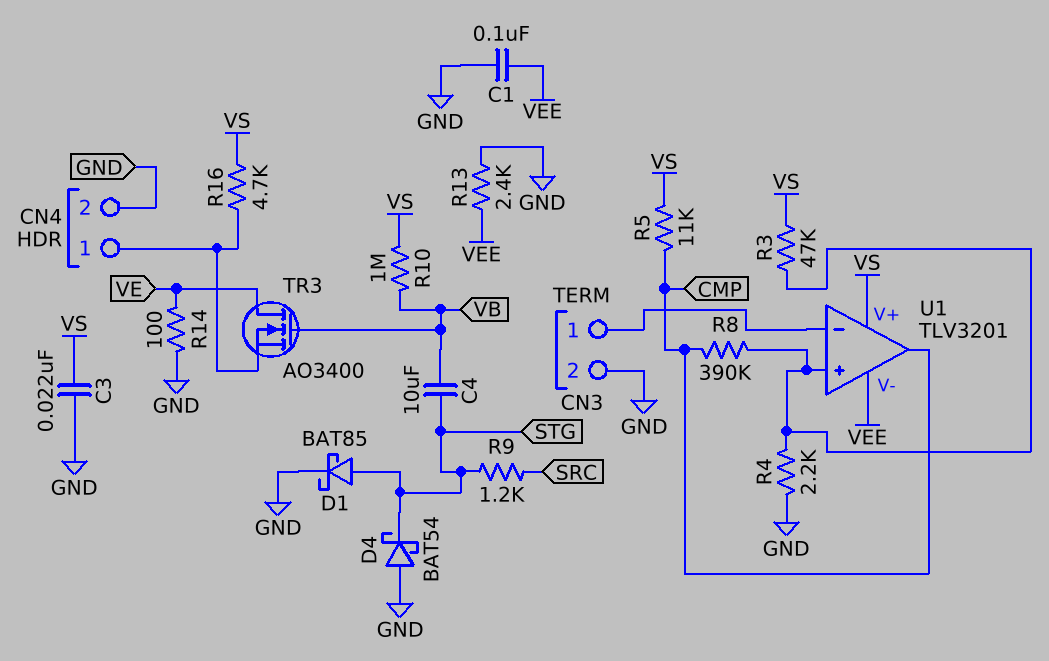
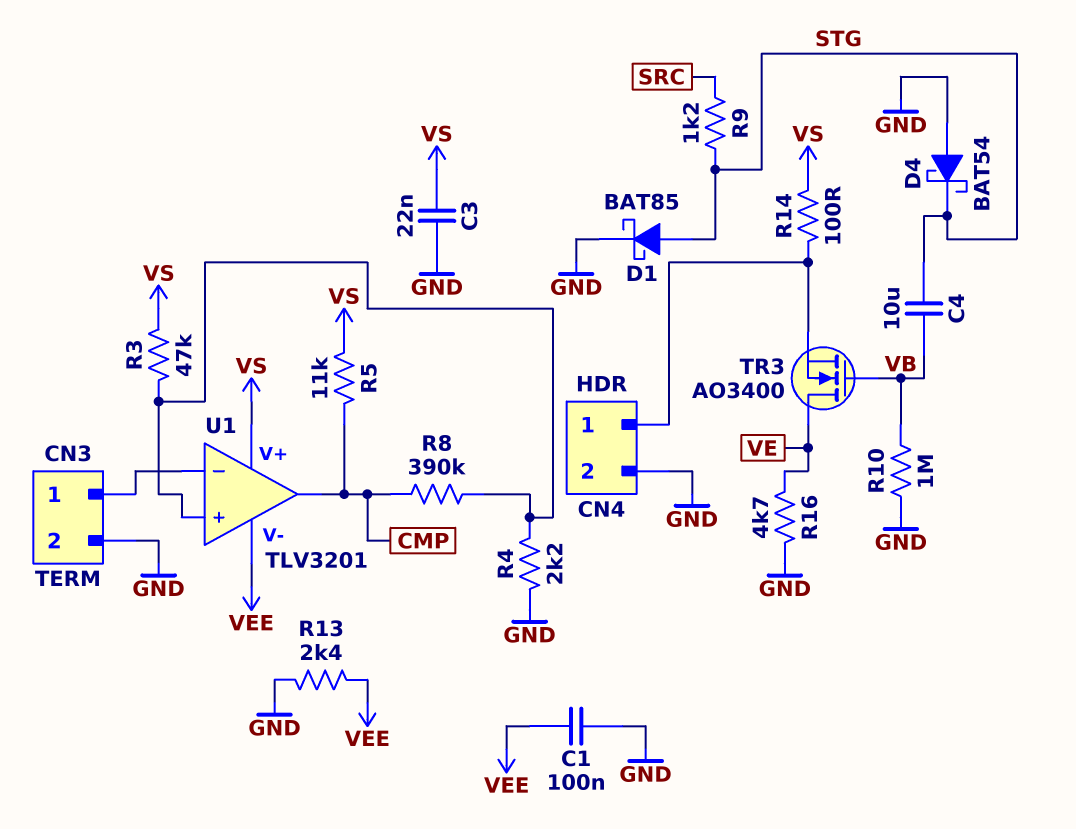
R10: 1M (VB, VS) -> 1M (GND, VB)
R14: 100 (GND, VE) -> 100 (CN4/1, VS)
R16: 4.7k (CN4/1, VS) -> 4.7k (GND, VE)

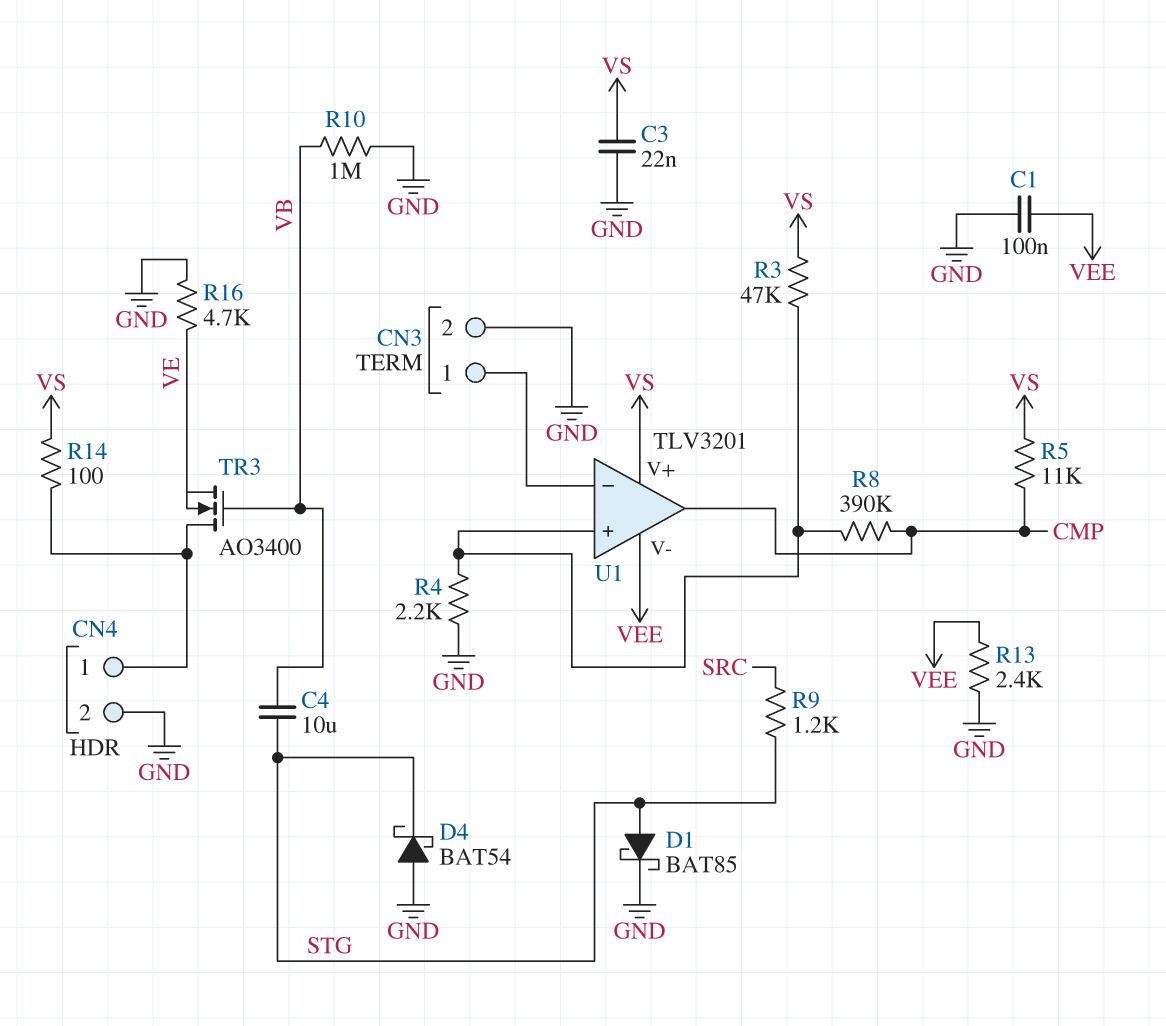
TR3: NMOS AO3400 (G VB, D VE, S CN4/1) -> NMOS AO3400 (G VB, D CN4/1, S VE)

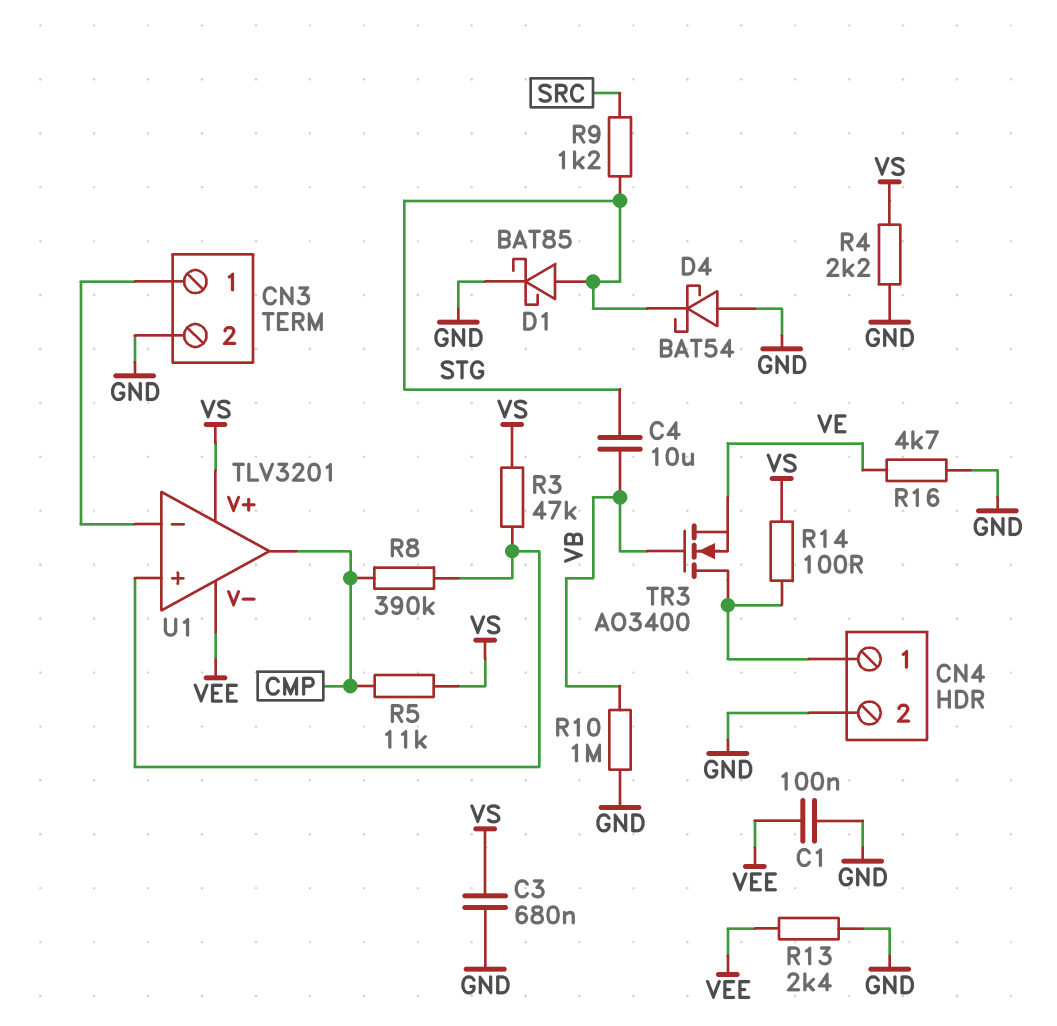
C3: 22nF (GND, VS) -> 680nF (GND, VS)
R4: 2.2k (GND, U1/in+) -> 2.2k (GND, VS)

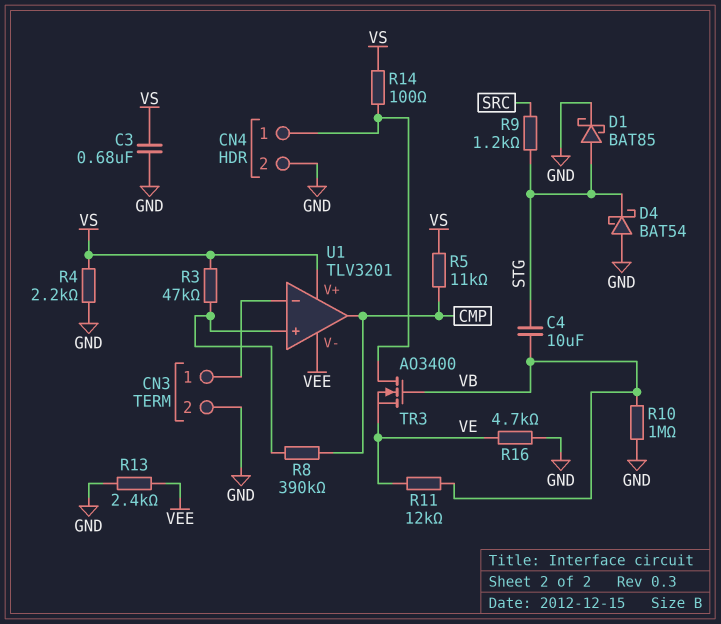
C1: 100nF (GND, VEE) -> none
R11: none -> 12k (VB, VE)

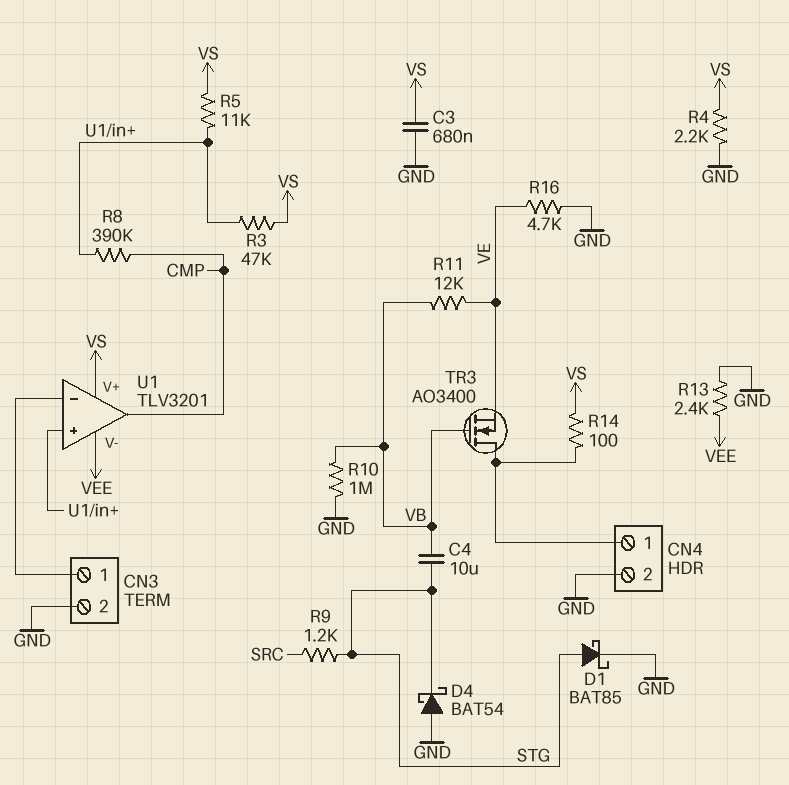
R5: 11k (CMP, VS) -> 11k (U1/in+, VS)

